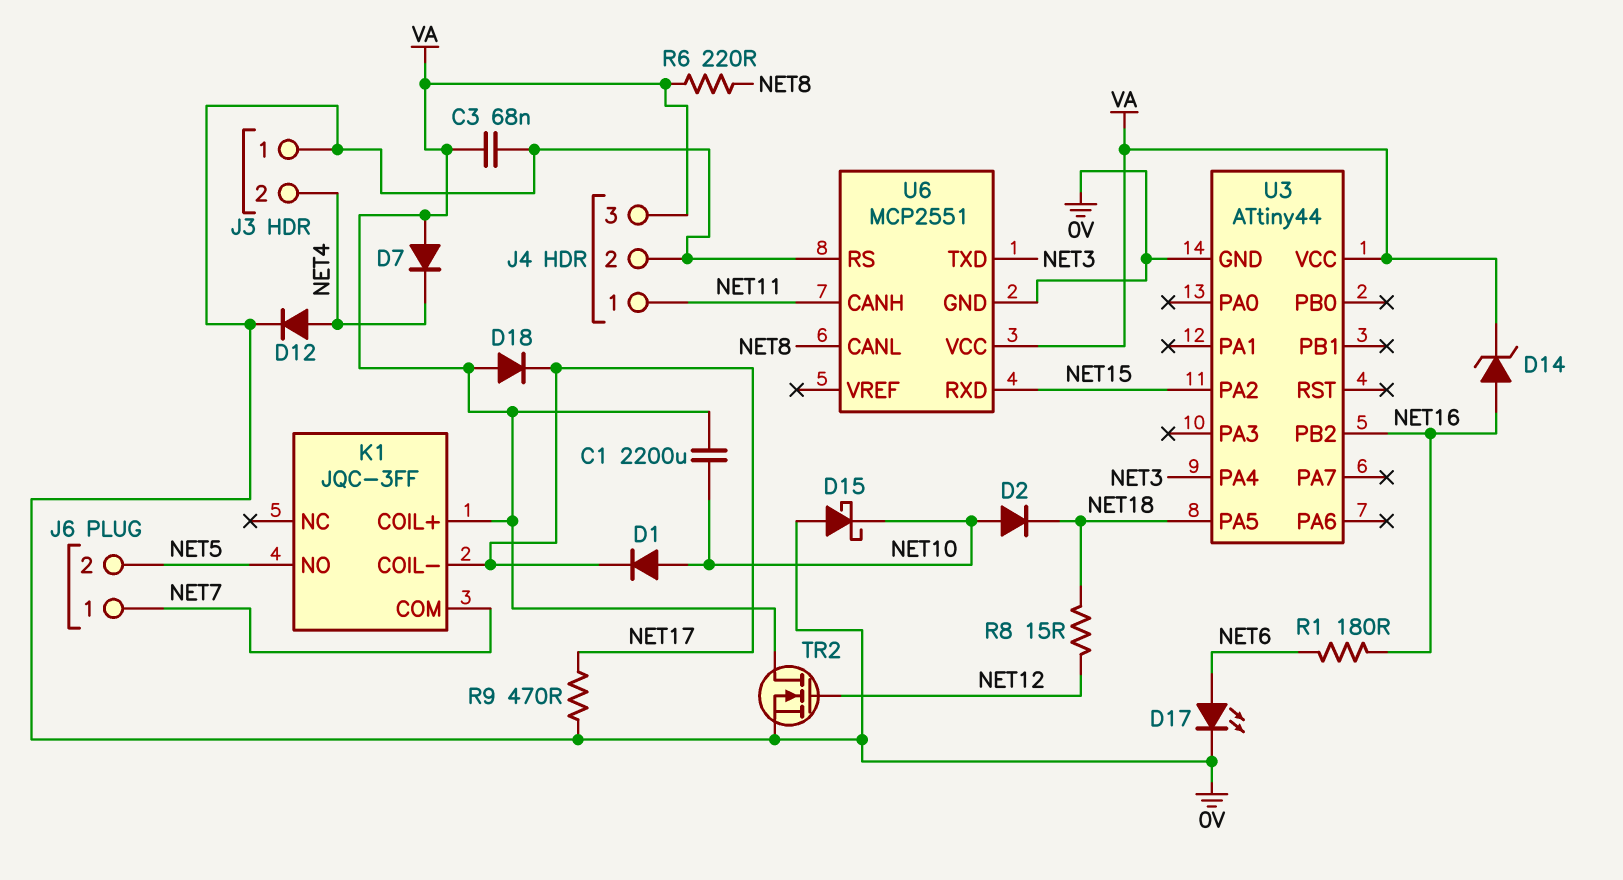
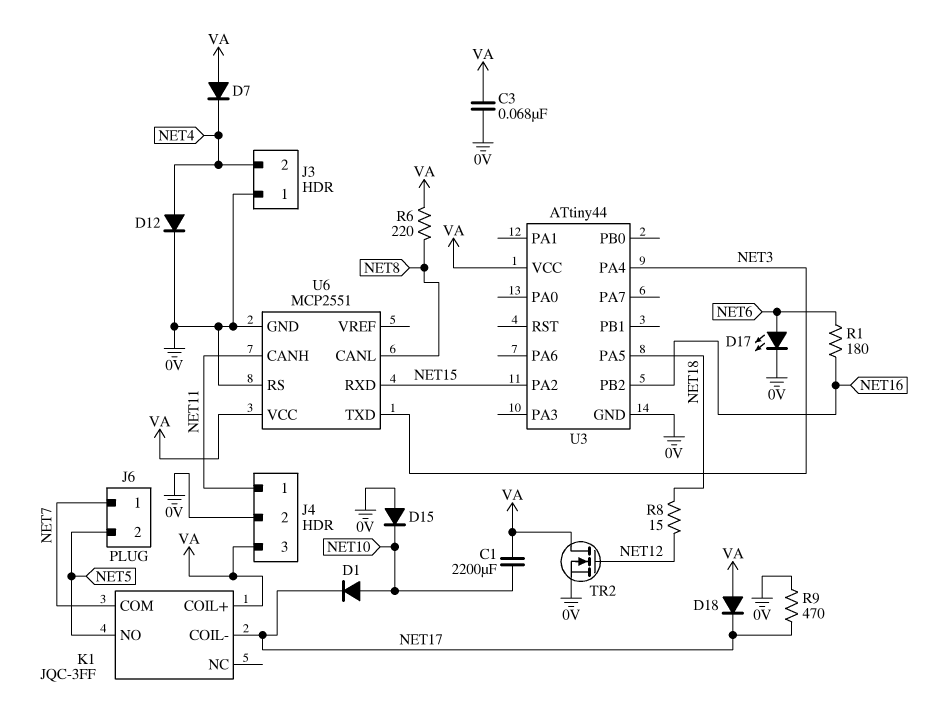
D2: diode (A NET10, K NET18) -> none
D14: zener (A NET16, K VA) -> none
D15: schottky (A 0V, K NET10) -> diode (A 0V, K NET10)

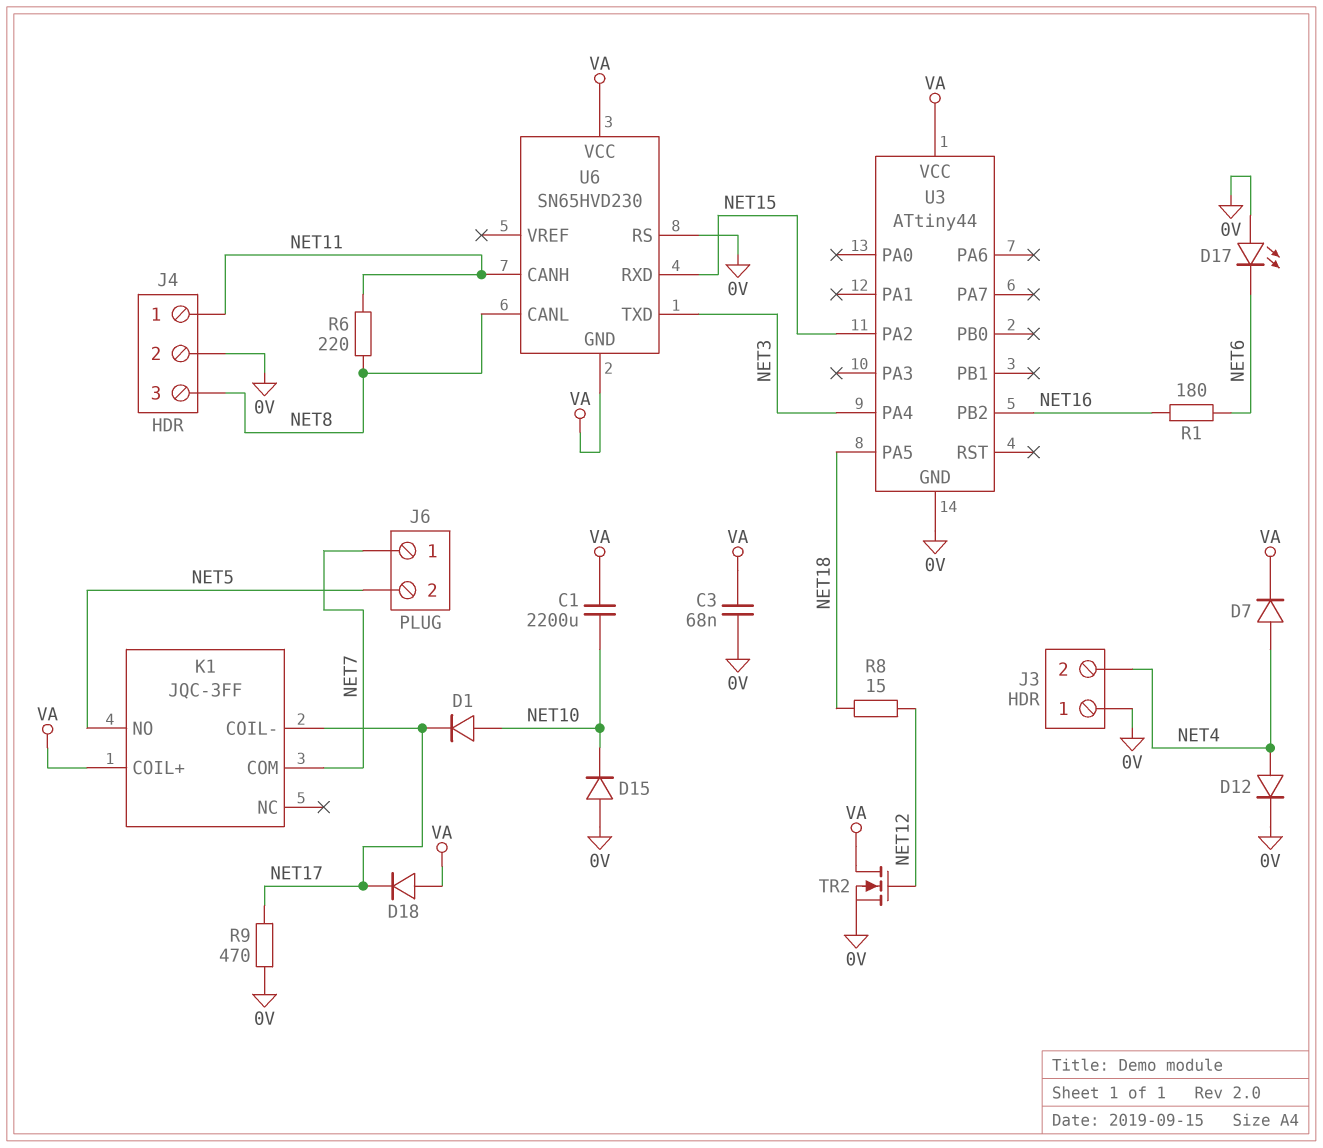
D7: diode (A VA, K NET4) -> diode (A NET4, K VA)
D17: LED (A NET6, K 0V) -> LED (A 0V, K NET6)
J4 pin 3: VA -> NET8
R6: 220 (NET8, VA) -> 220 (NET8, NET11)
U6: MCP2551 -> SN65HVD230
U6 pin GND: 0V -> VA

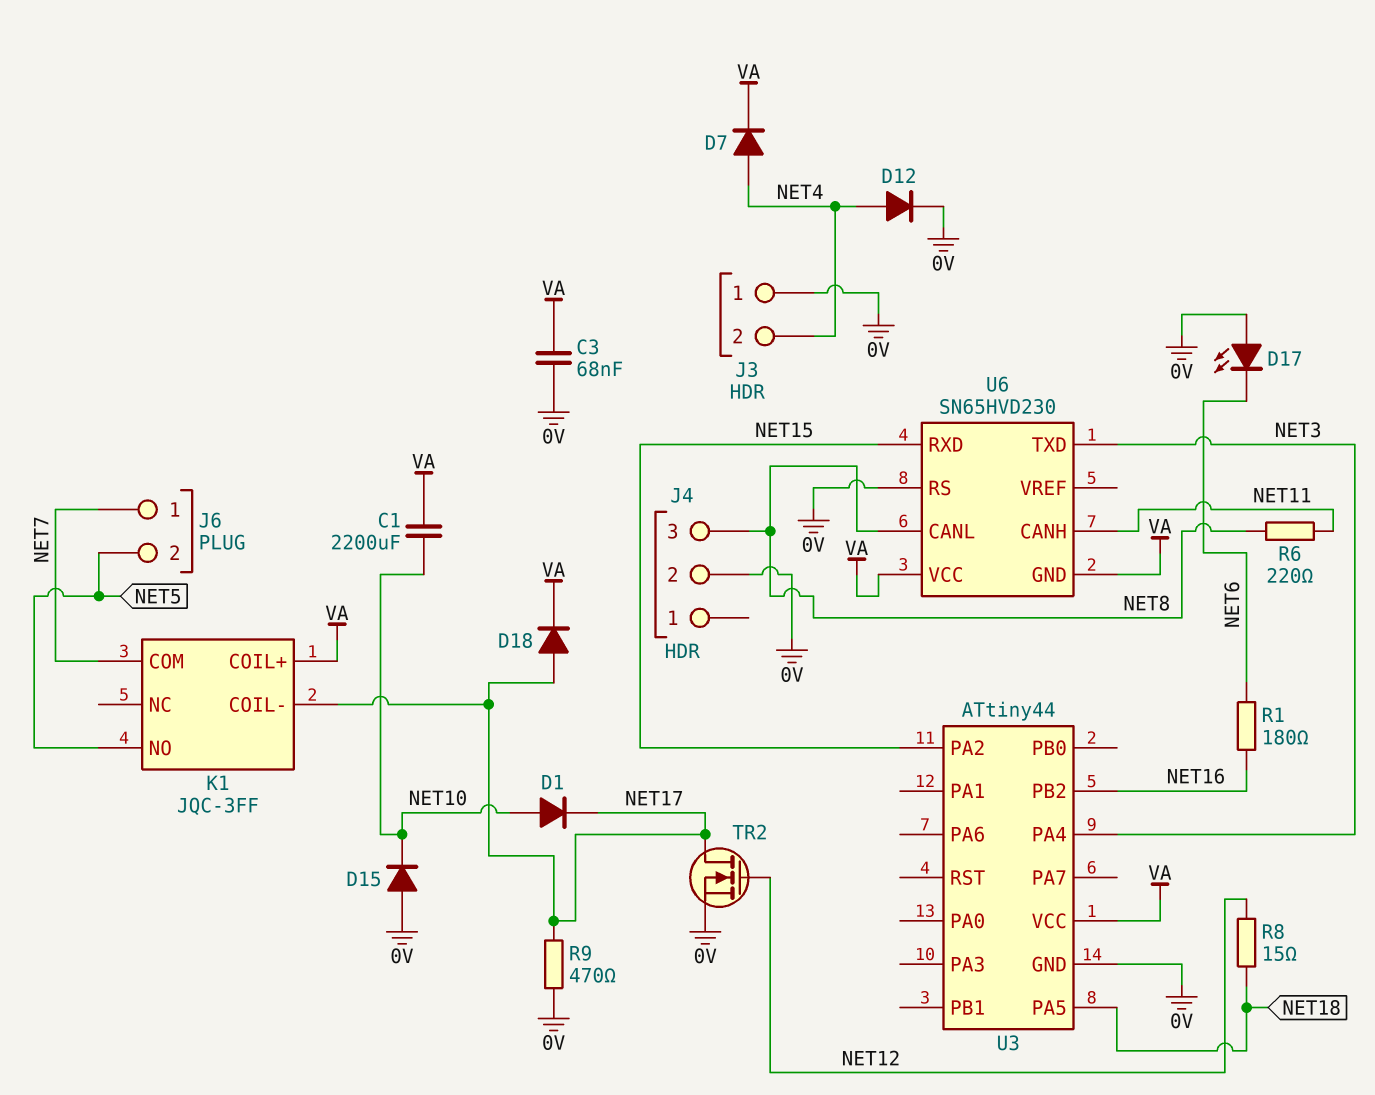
D18: diode (A VA, K NET17) -> diode (A NET17, K VA)
J4 pin 1: NET11 -> none
TR2: NMOS (G NET12, D VA, S 0V) -> NMOS (G NET12, D NET17, S 0V)

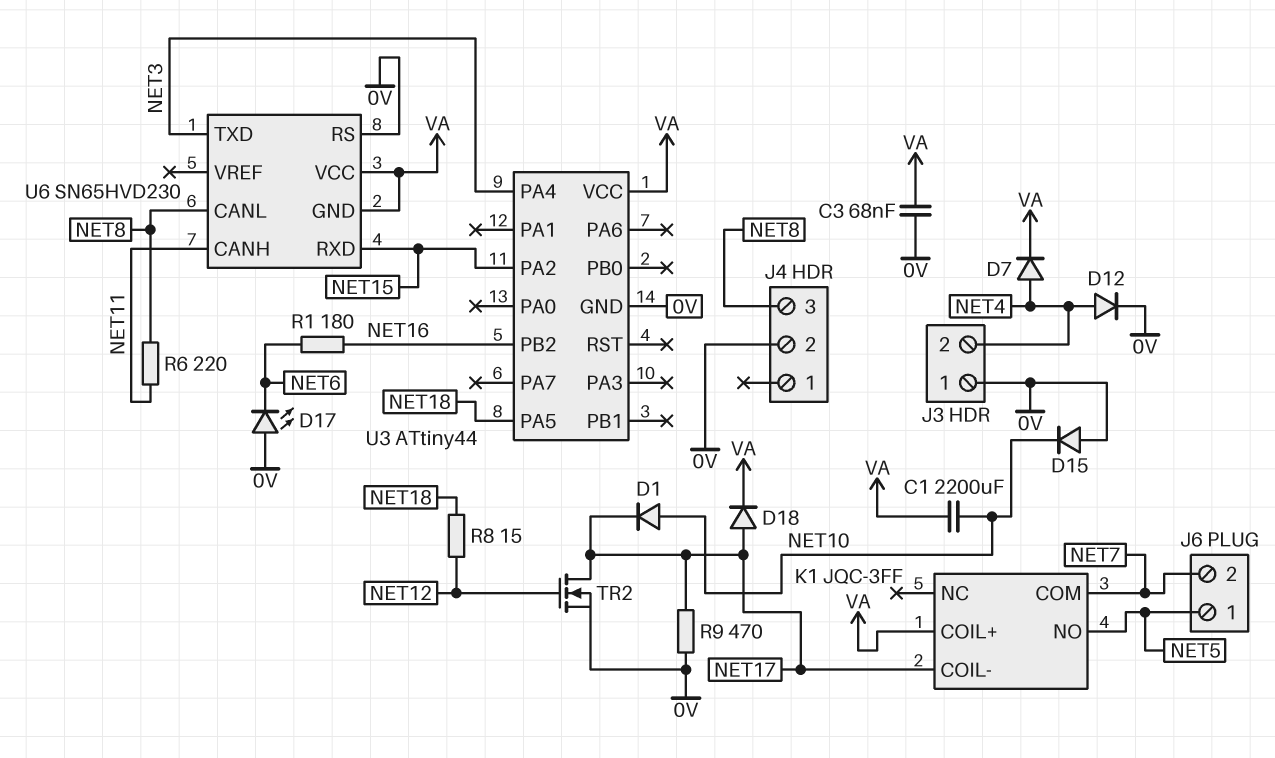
J6 pin 1: NET7 -> NET5
J6 pin 2: NET5 -> NET7

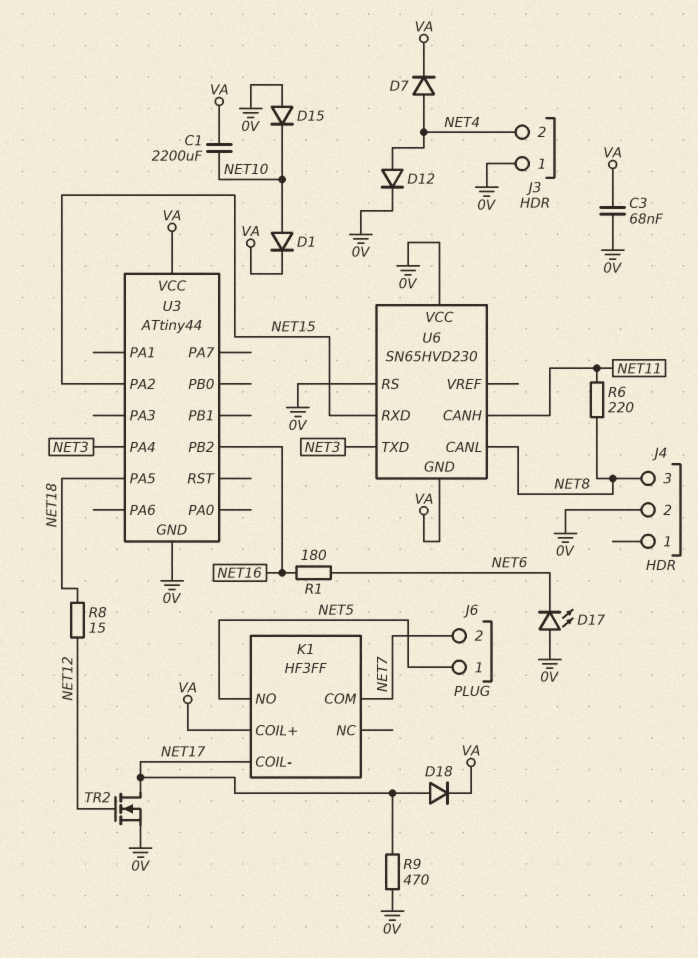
D1: diode (A NET10, K NET17) -> diode (A NET10, K VA)
K1: JQC-3FF -> HF3FF
U6 pin VCC: VA -> 0V

